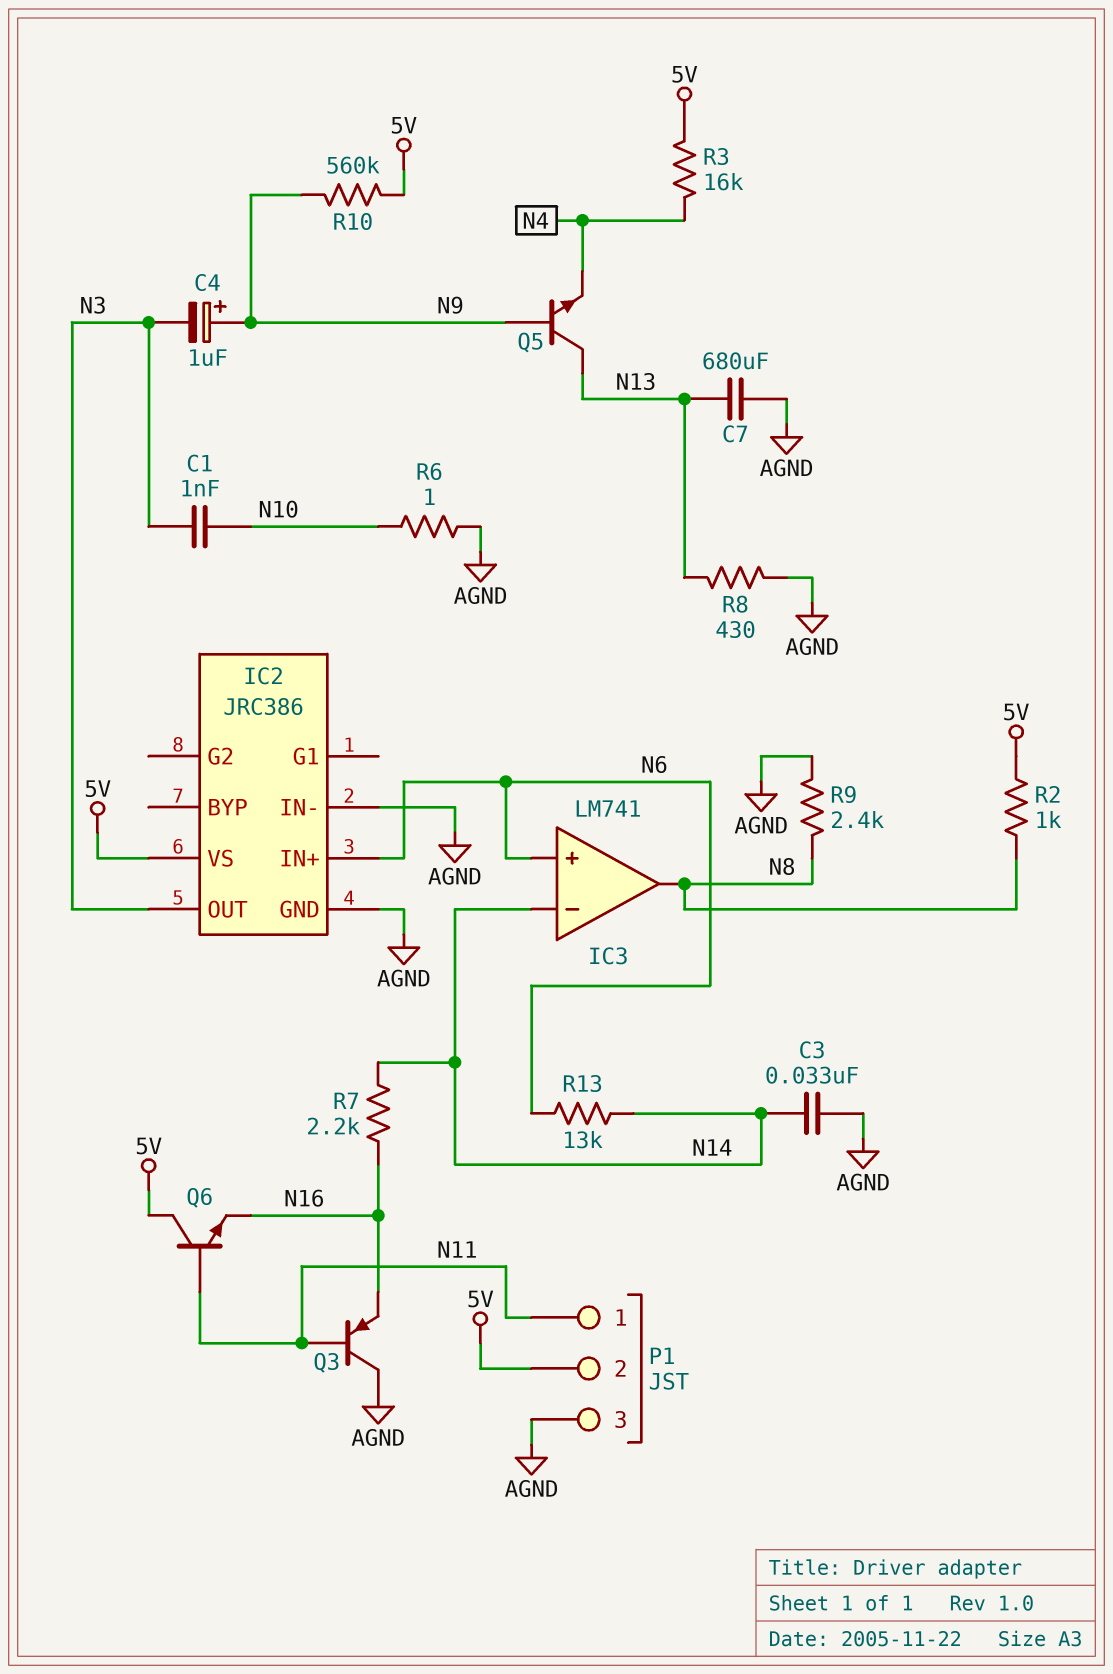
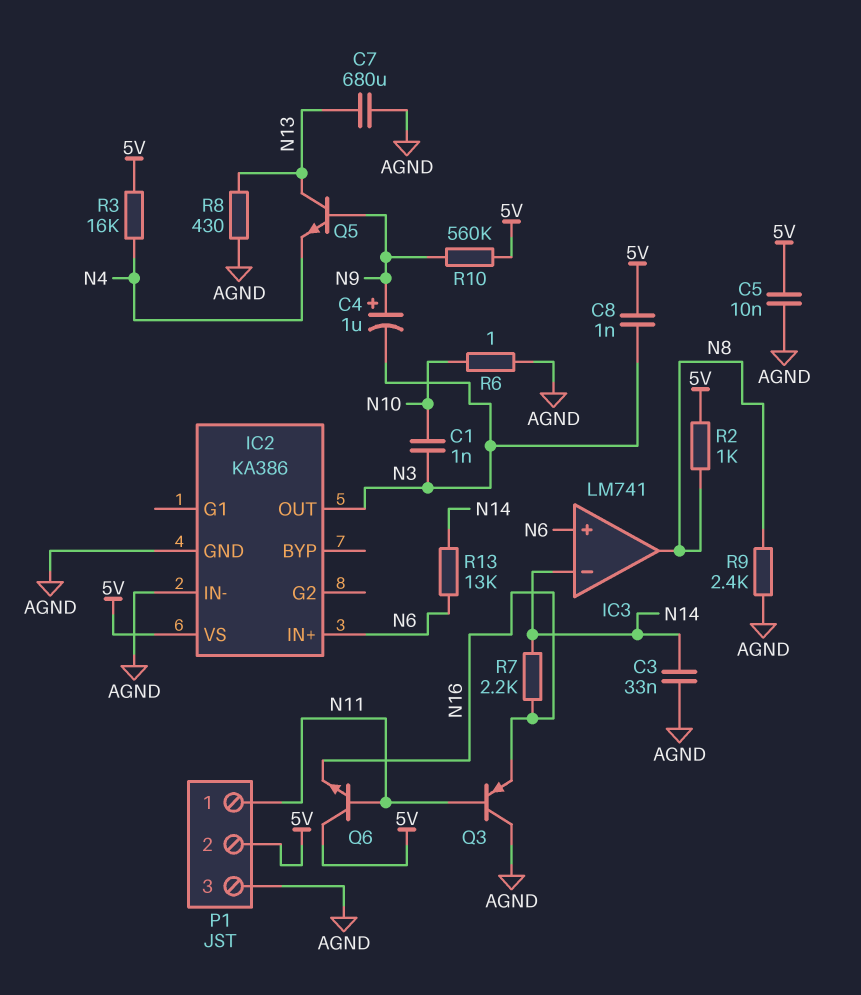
C5: none -> 10nF (5V, AGND)
C8: none -> 1nF (5V, N3)
IC2: JRC386 -> KA386

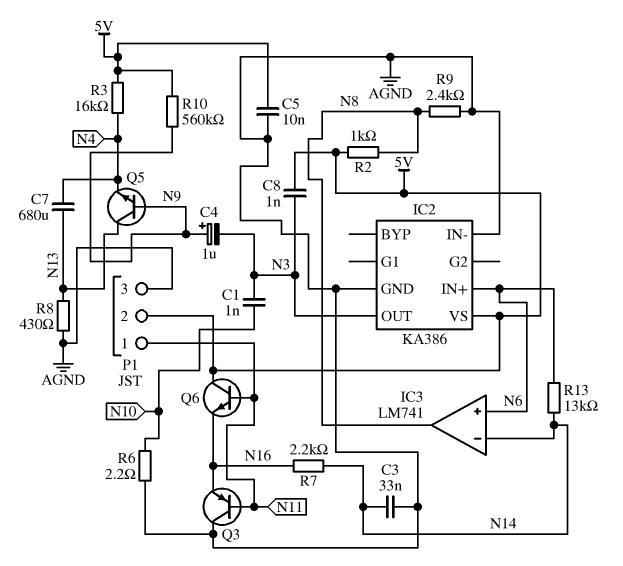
C7: 680uF (AGND, N13) -> 680uF (N4, N13)
R6: 1 (AGND, N10) -> 2.2 (AGND, N10)

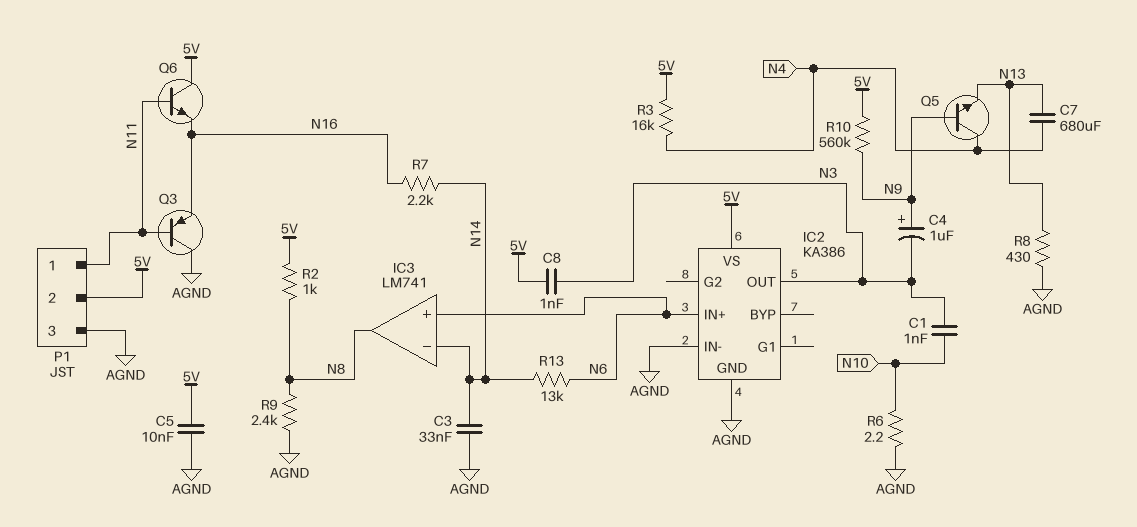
Q5: NPN (B N9, C N13, E N4) -> NPN (B N9, C N4, E N13)

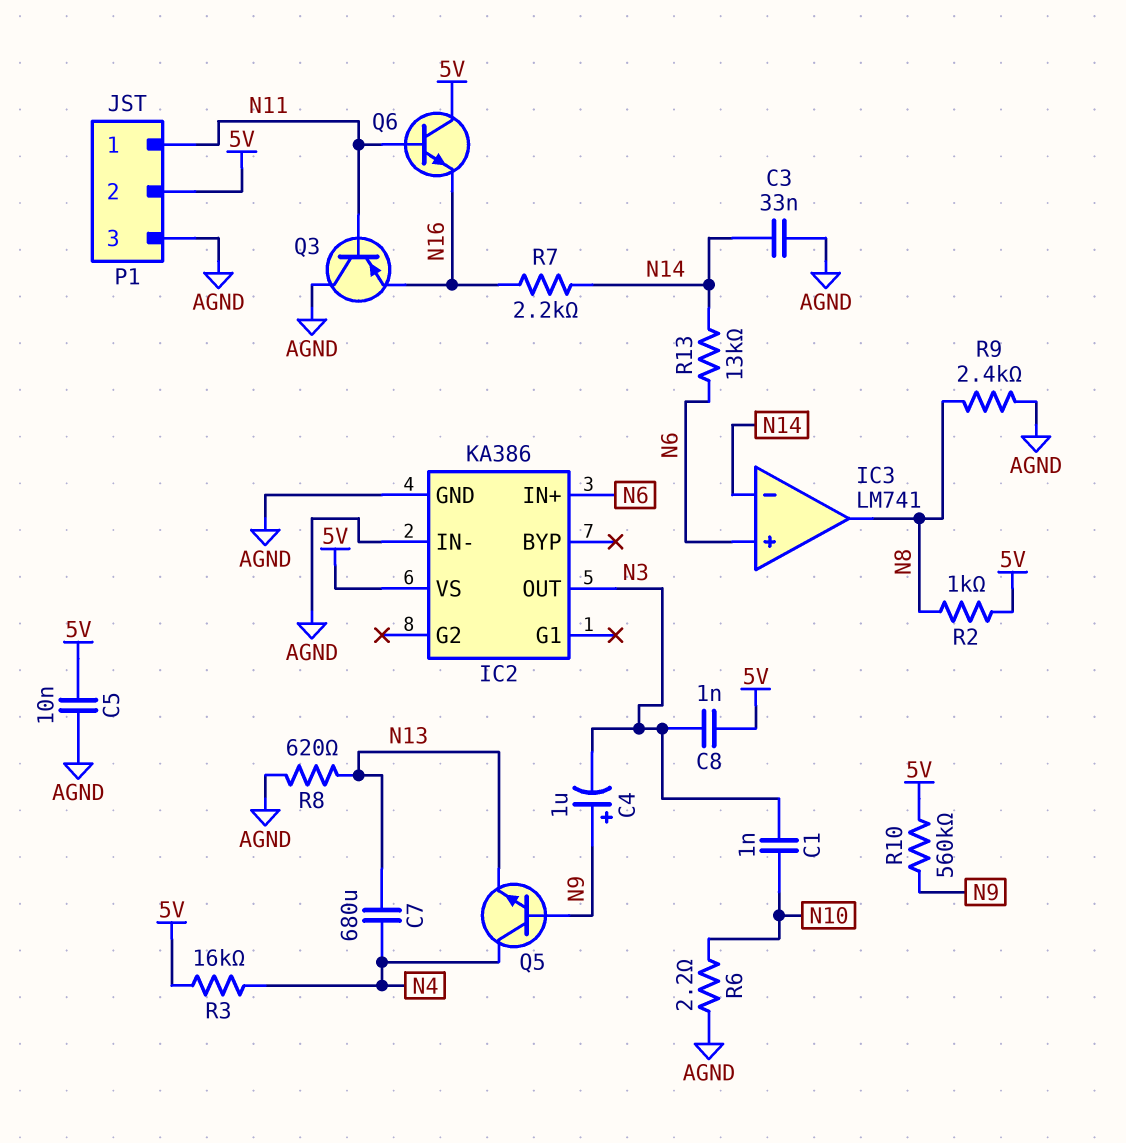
R8: 430 (AGND, N13) -> 620 (AGND, N13)

